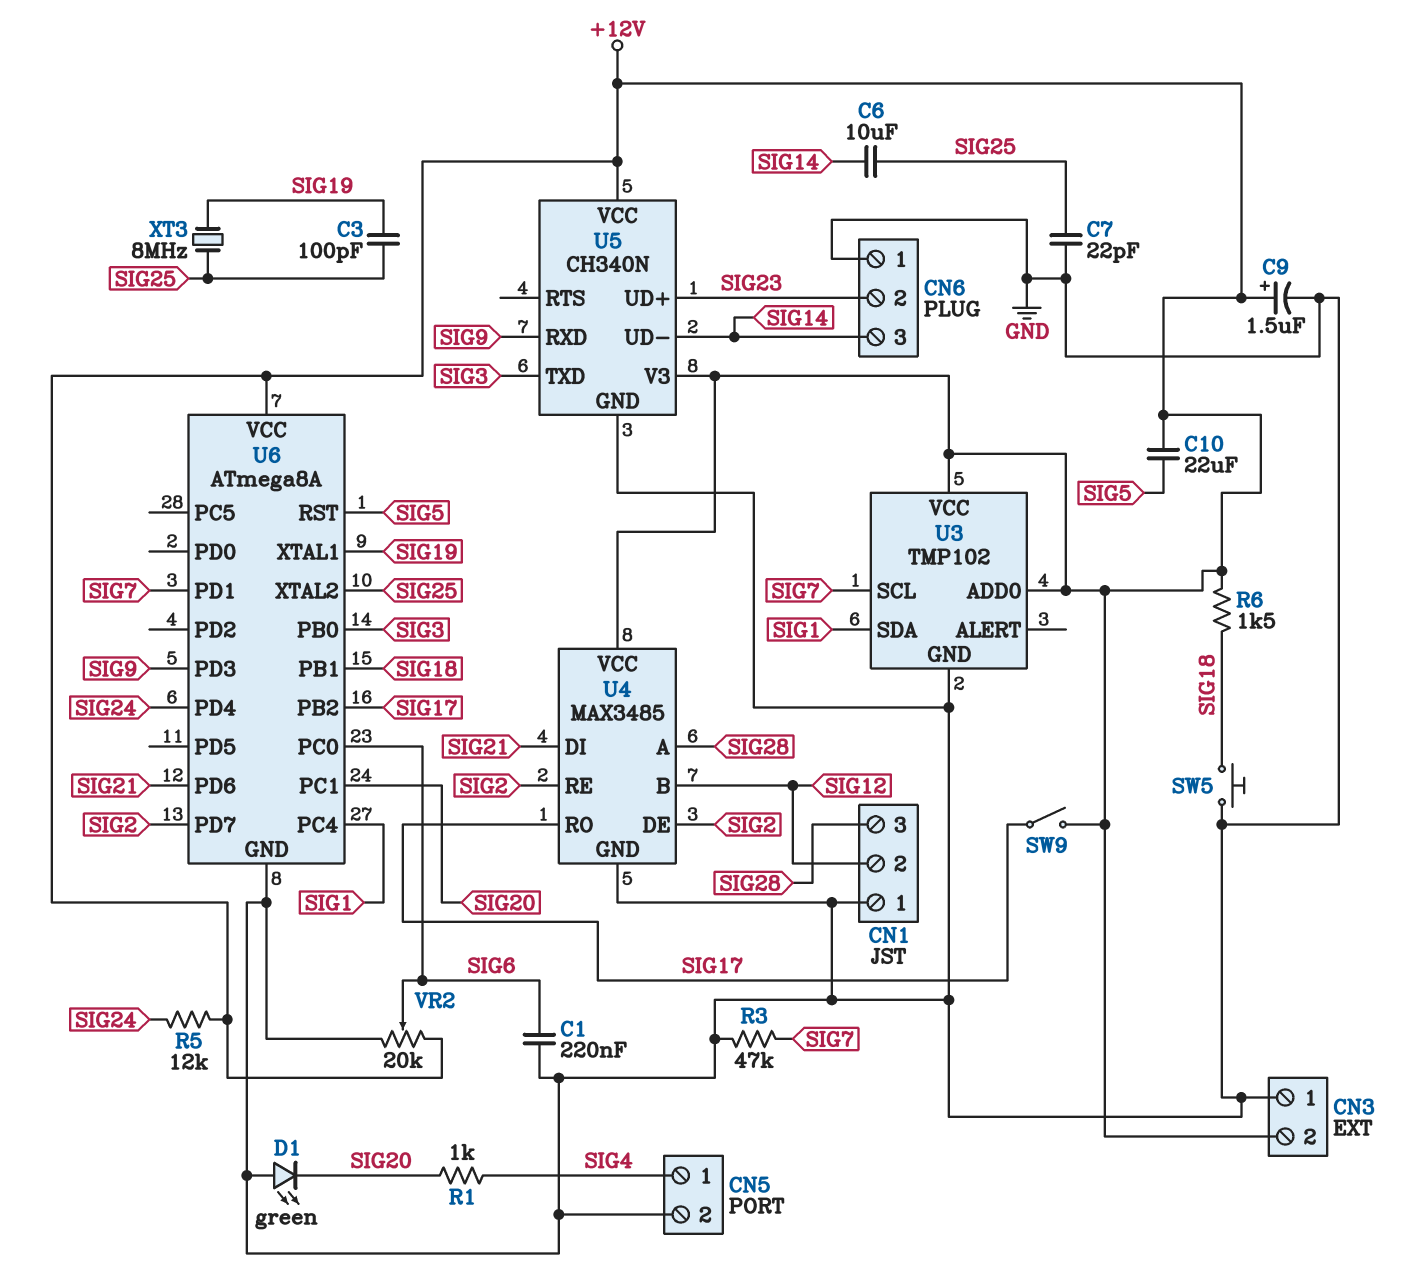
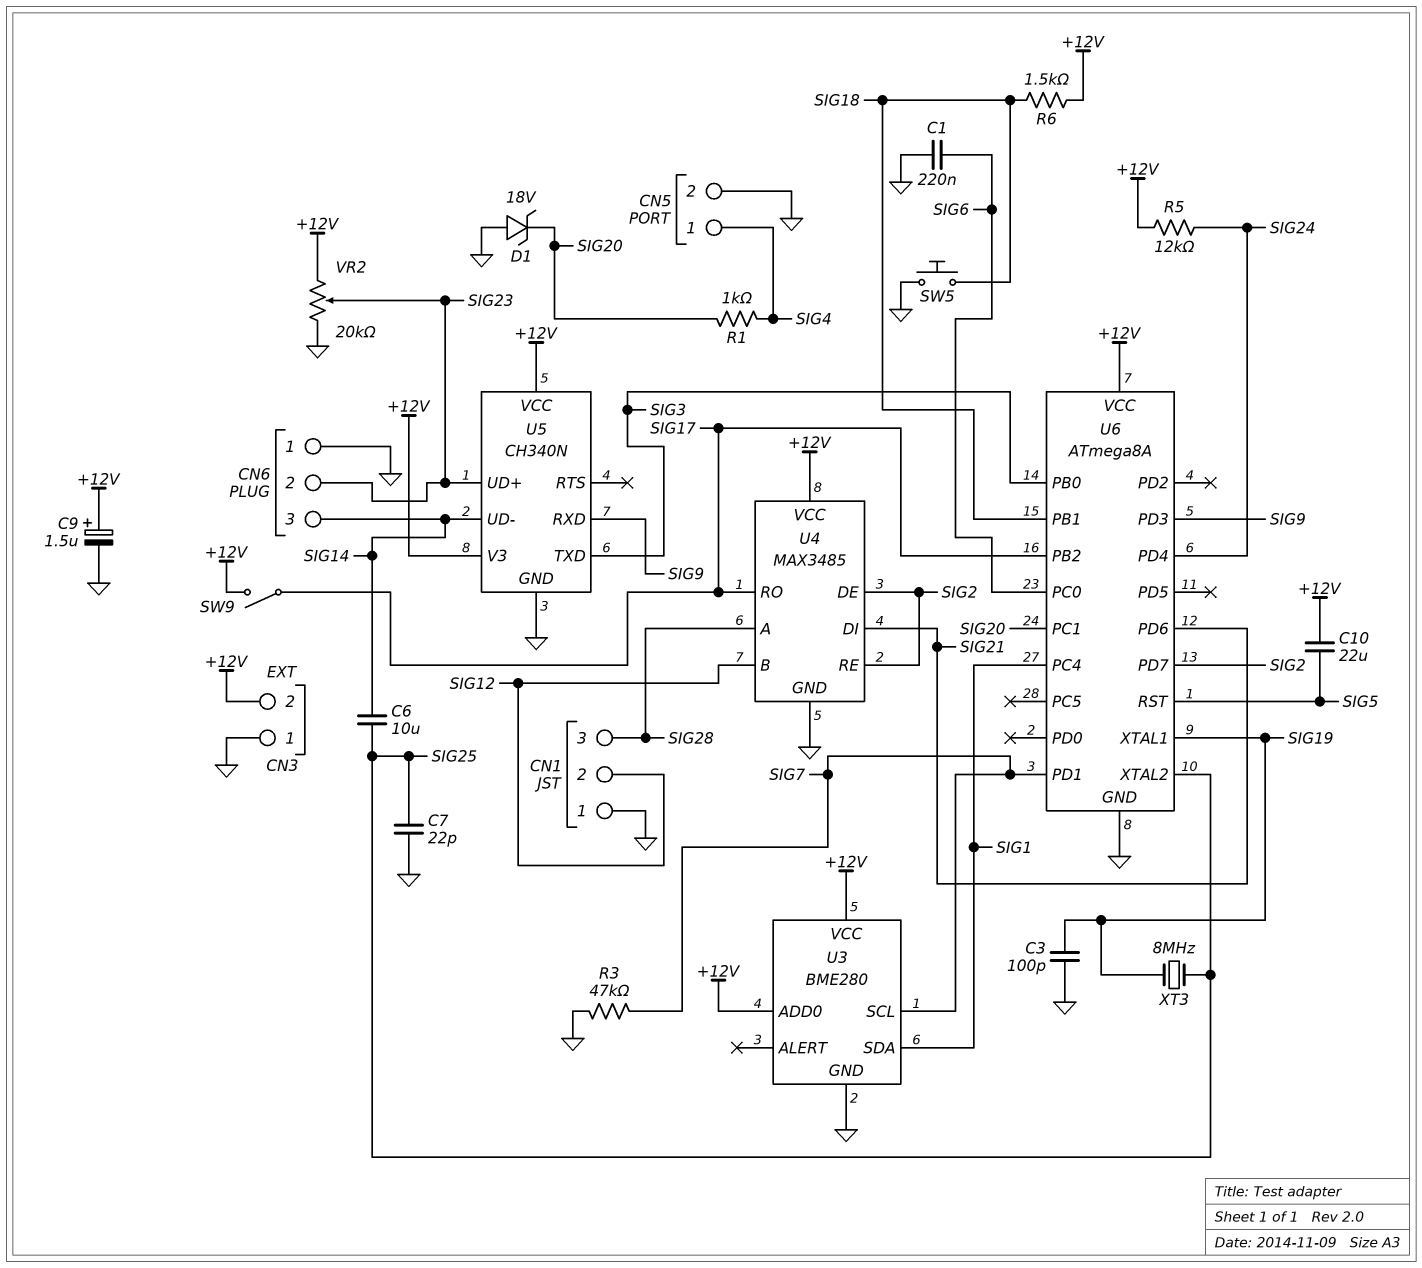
C3: 100pF (SIG19, SIG25) -> 100pF (GND, SIG19)
D1: LED green (A GND, K SIG20) -> zener 18V (A GND, K SIG20)
U3: TMP102 -> BME280
VR2: 20k (+12V, GND, wiper SIG6) -> 20k (+12V, GND, wiper SIG23)

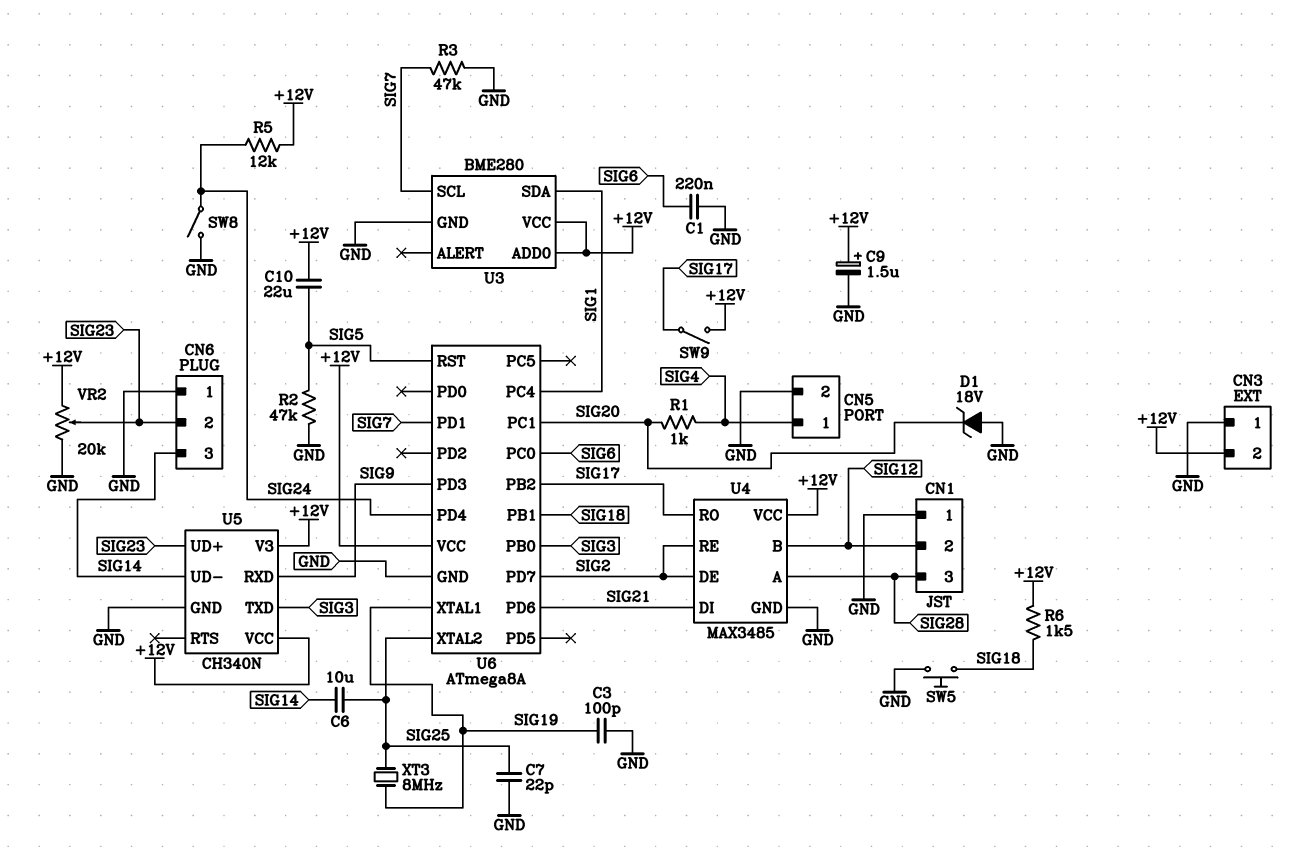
R2: none -> 47k (GND, SIG5)
SW8: none -> switch (GND, SIG24)

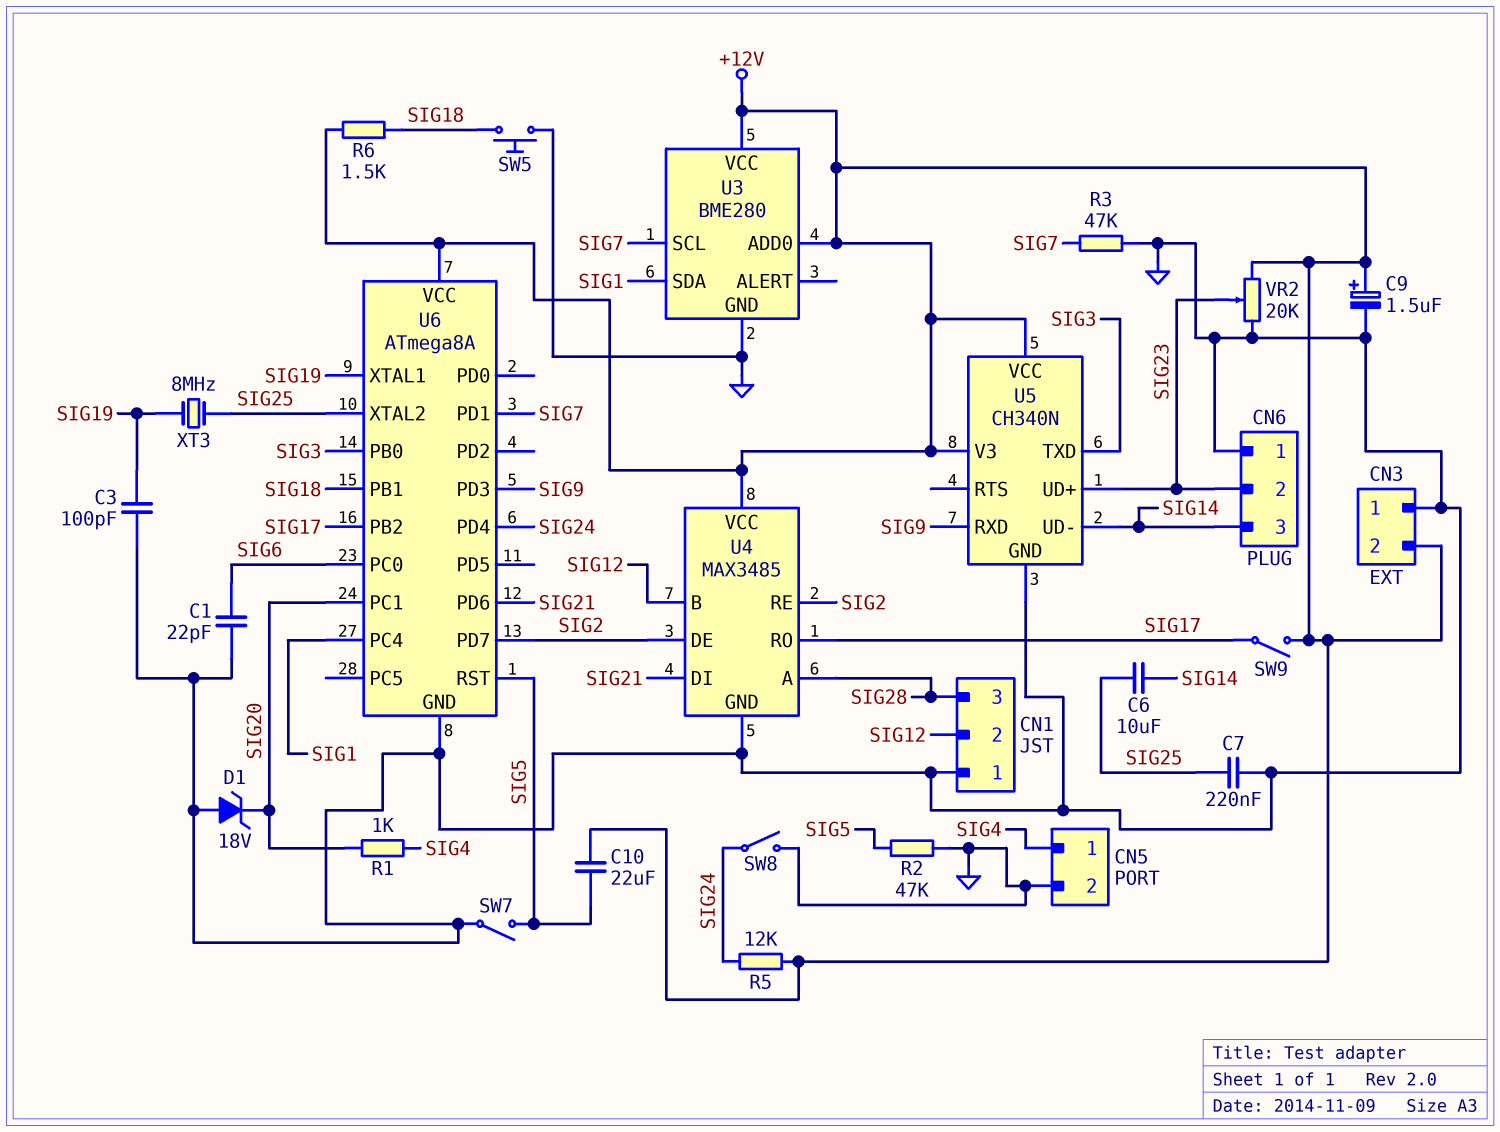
C1: 220nF (GND, SIG6) -> 22pF (GND, SIG6)
C7: 22pF (GND, SIG25) -> 220nF (GND, SIG25)
SW7: none -> switch (GND, SIG5)

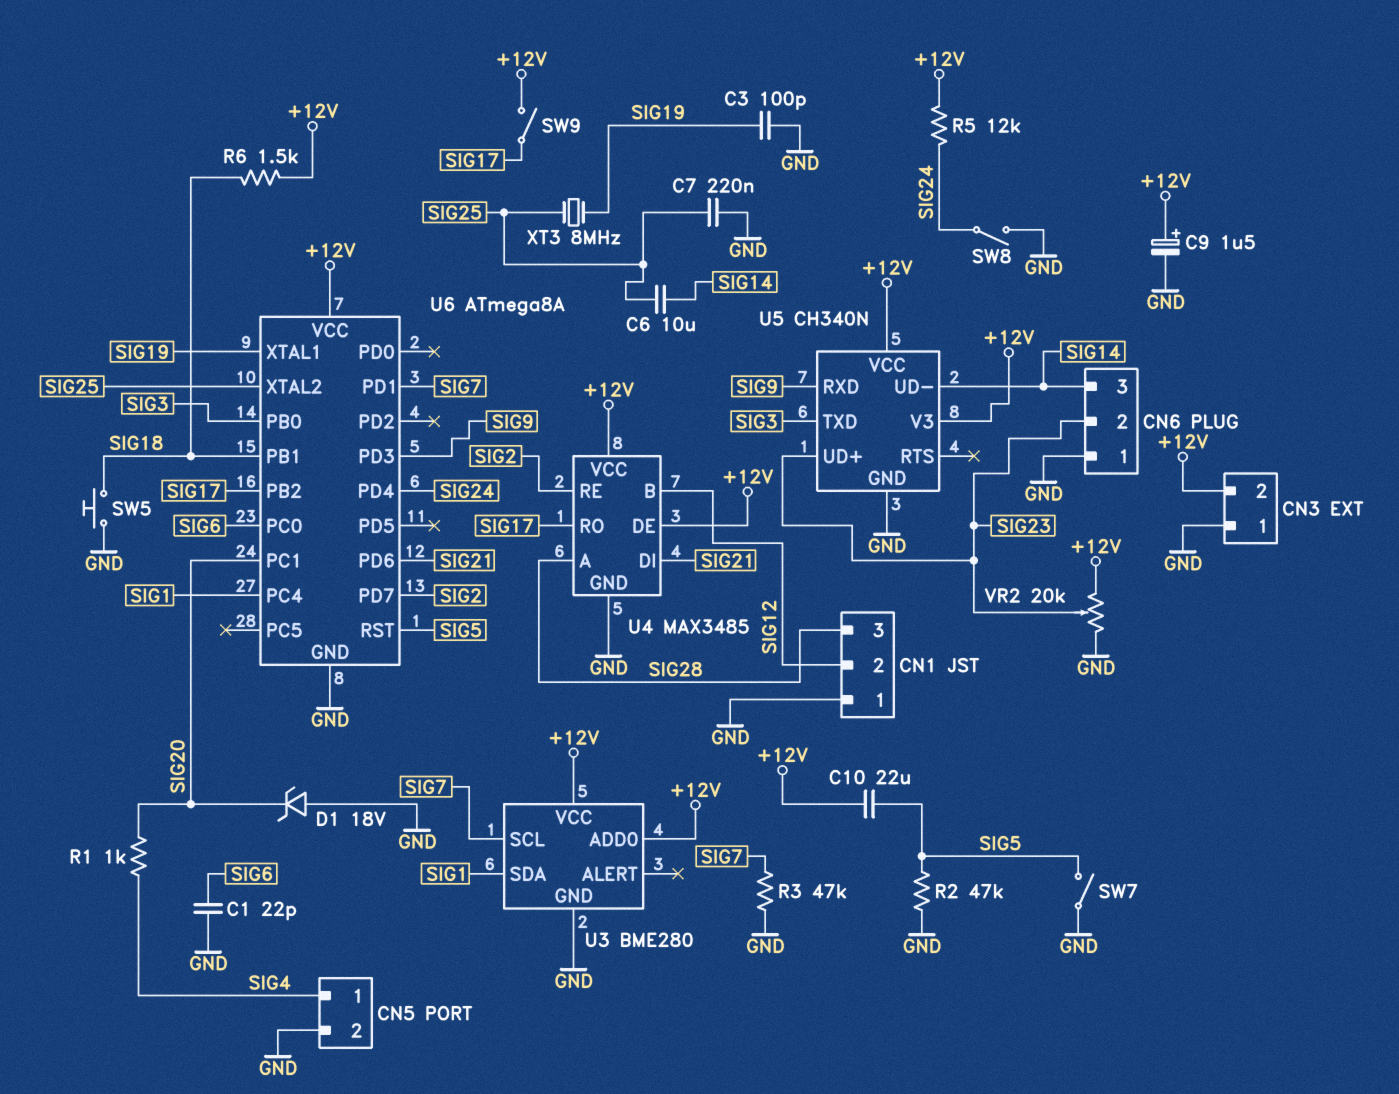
U4 pin DE: SIG2 -> +12V

